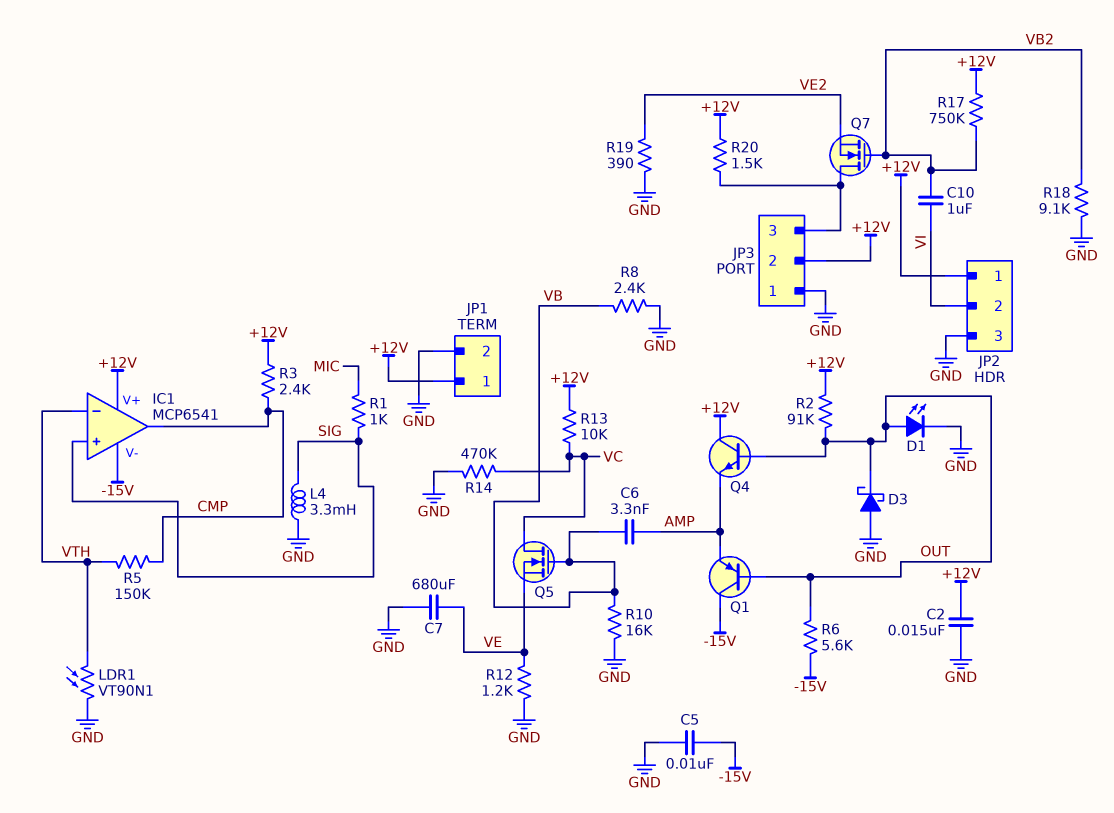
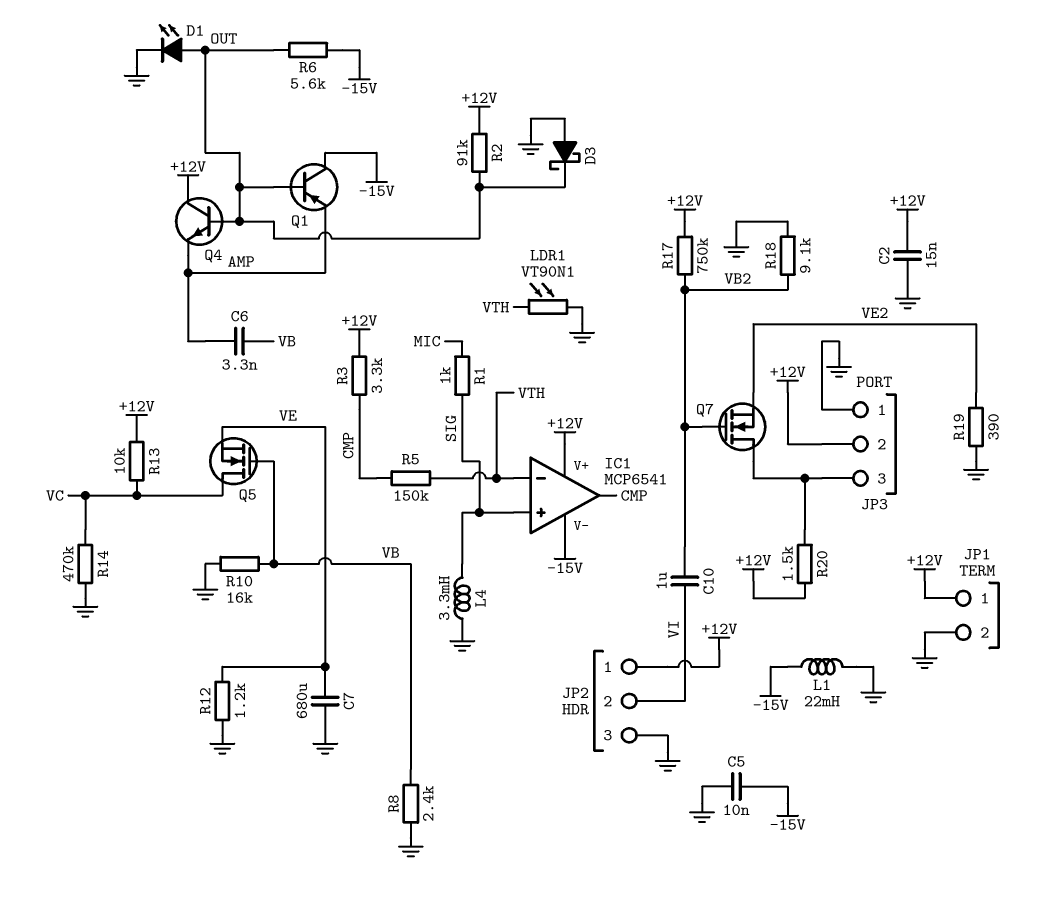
L1: none -> 22mH (-15V, GND)
R3: 2.4k (+12V, CMP) -> 3.3k (+12V, CMP)

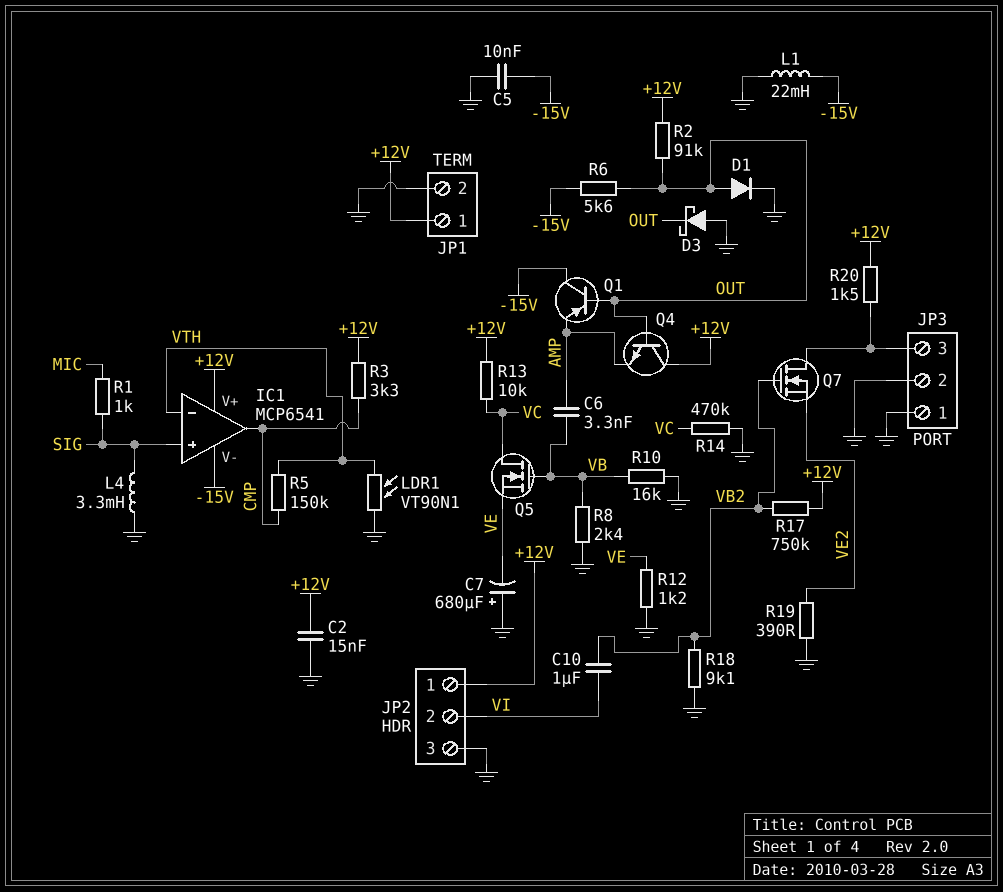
C7: 680uF (GND, VE) -> 680uF (plus GND, minus VE)
D1: LED (A OUT, K GND) -> diode (A OUT, K GND)
JP3 pin 2: +12V -> GND

